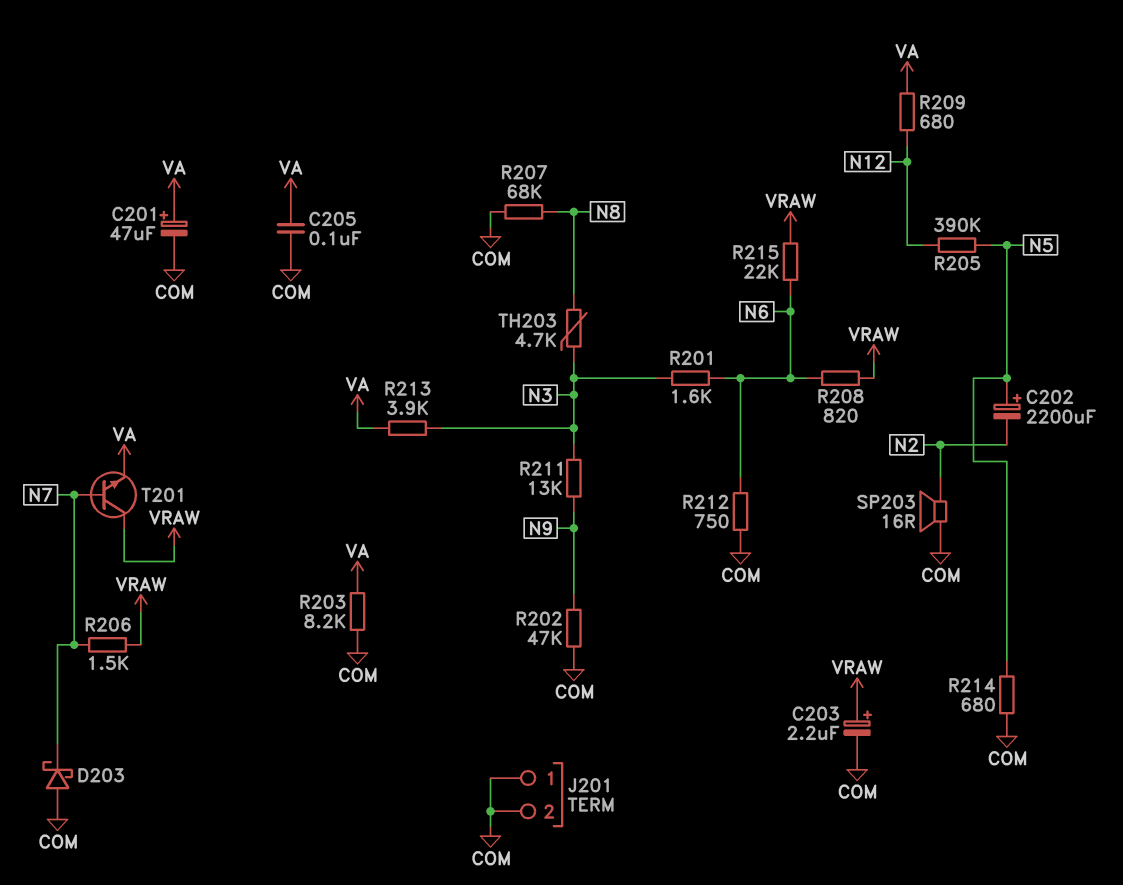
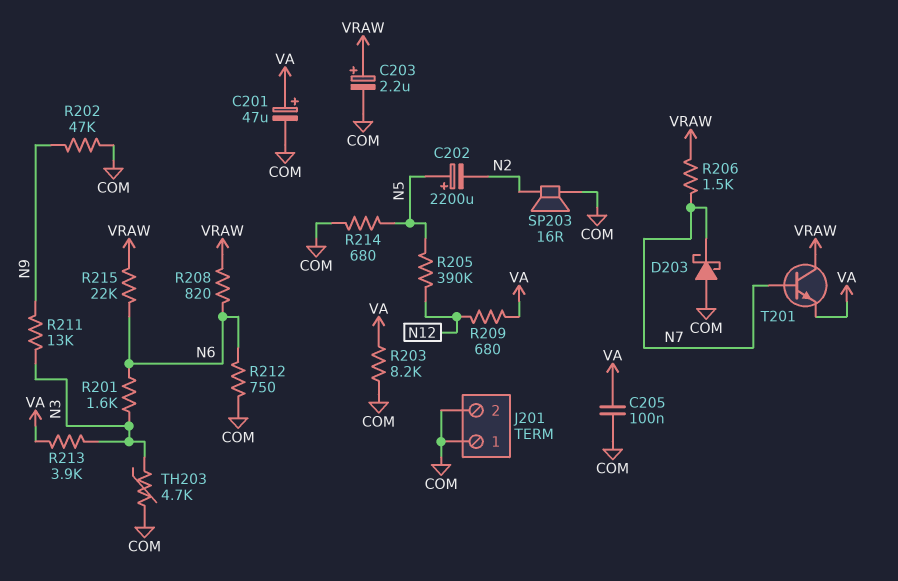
R207: 68k (COM, N8) -> none
TH203: 4.7k (N3, N8) -> 4.7k (COM, N3)

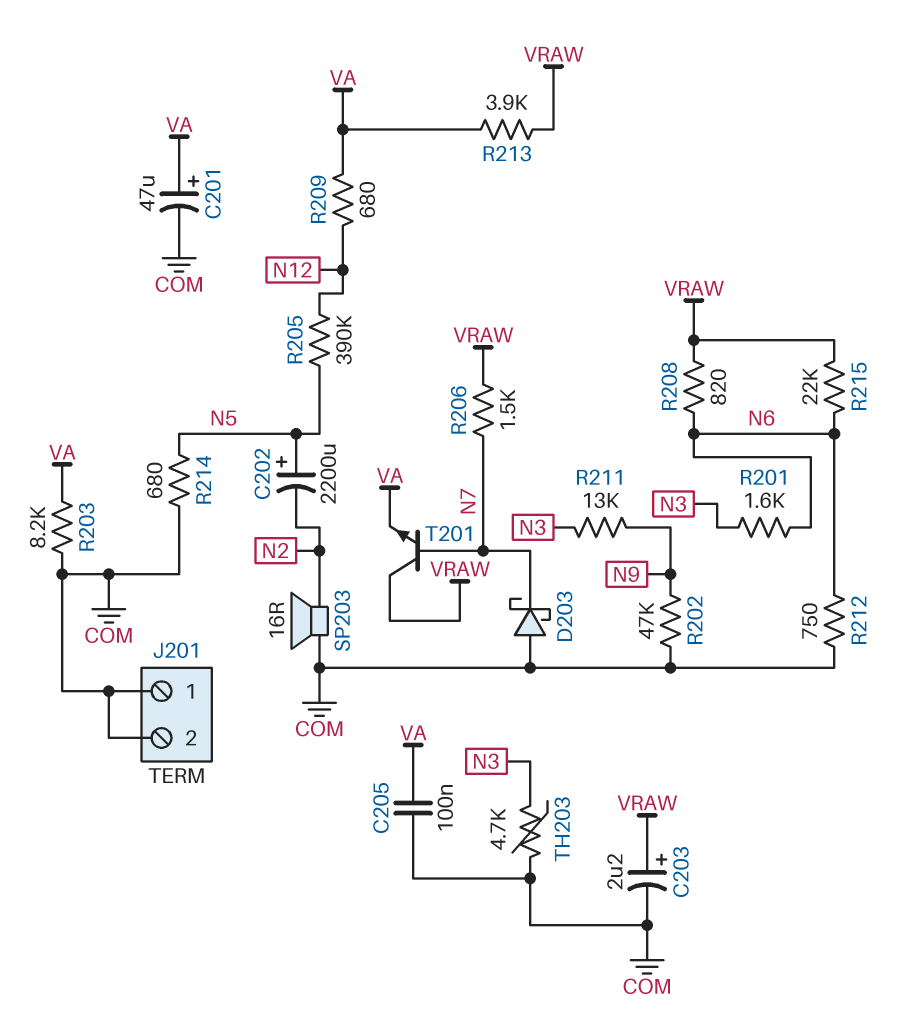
R213: 3.9k (N3, VA) -> 3.9k (VA, VRAW)

